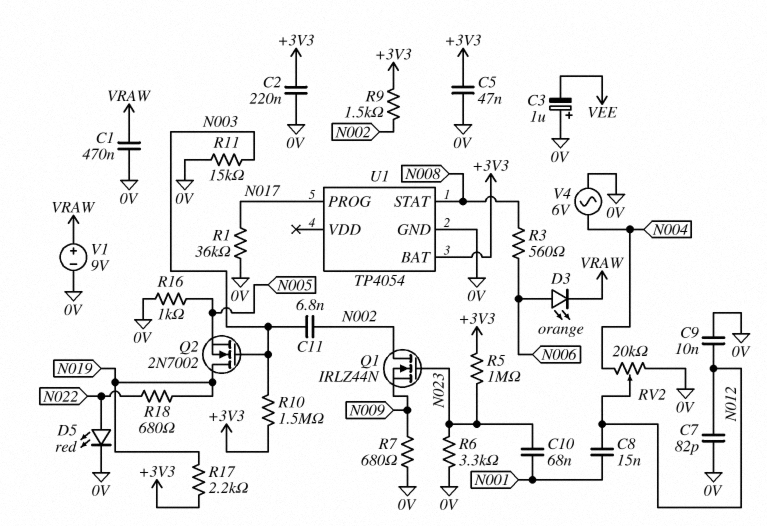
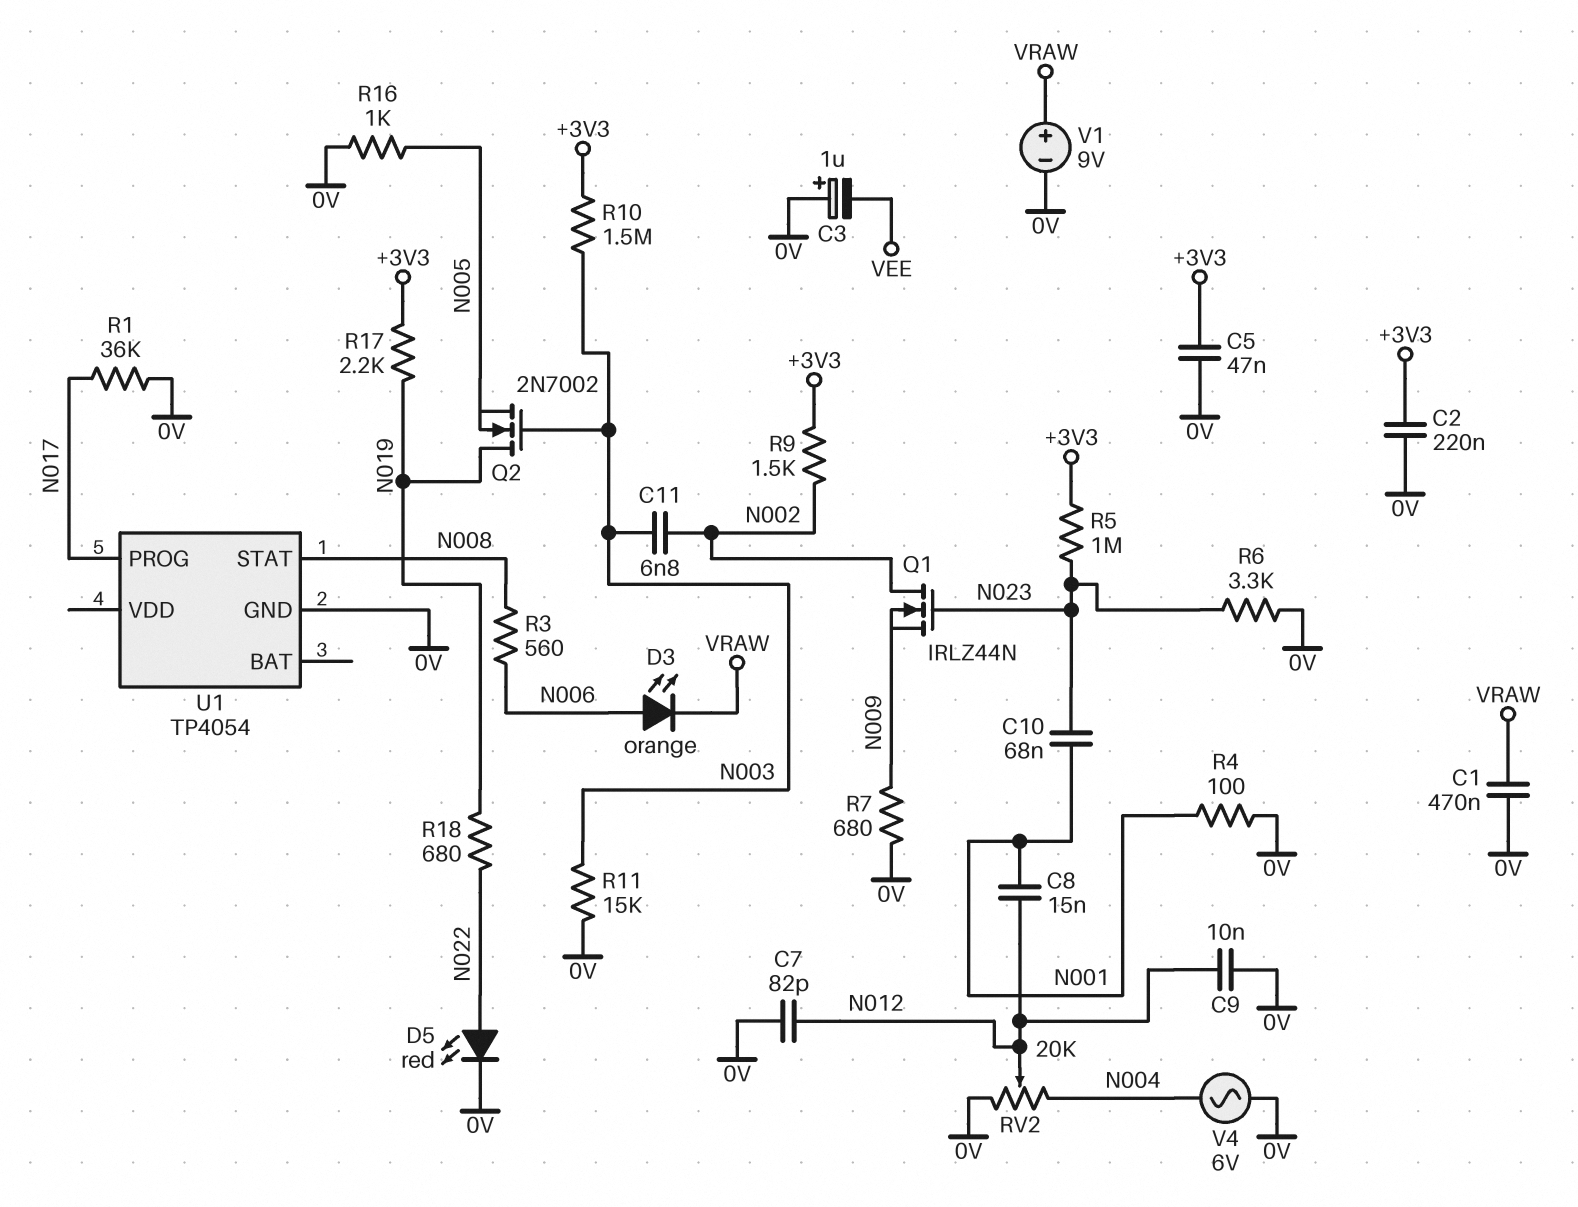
R4: none -> 100 (0V, N001)
U1 pin BAT: +3V3 -> none

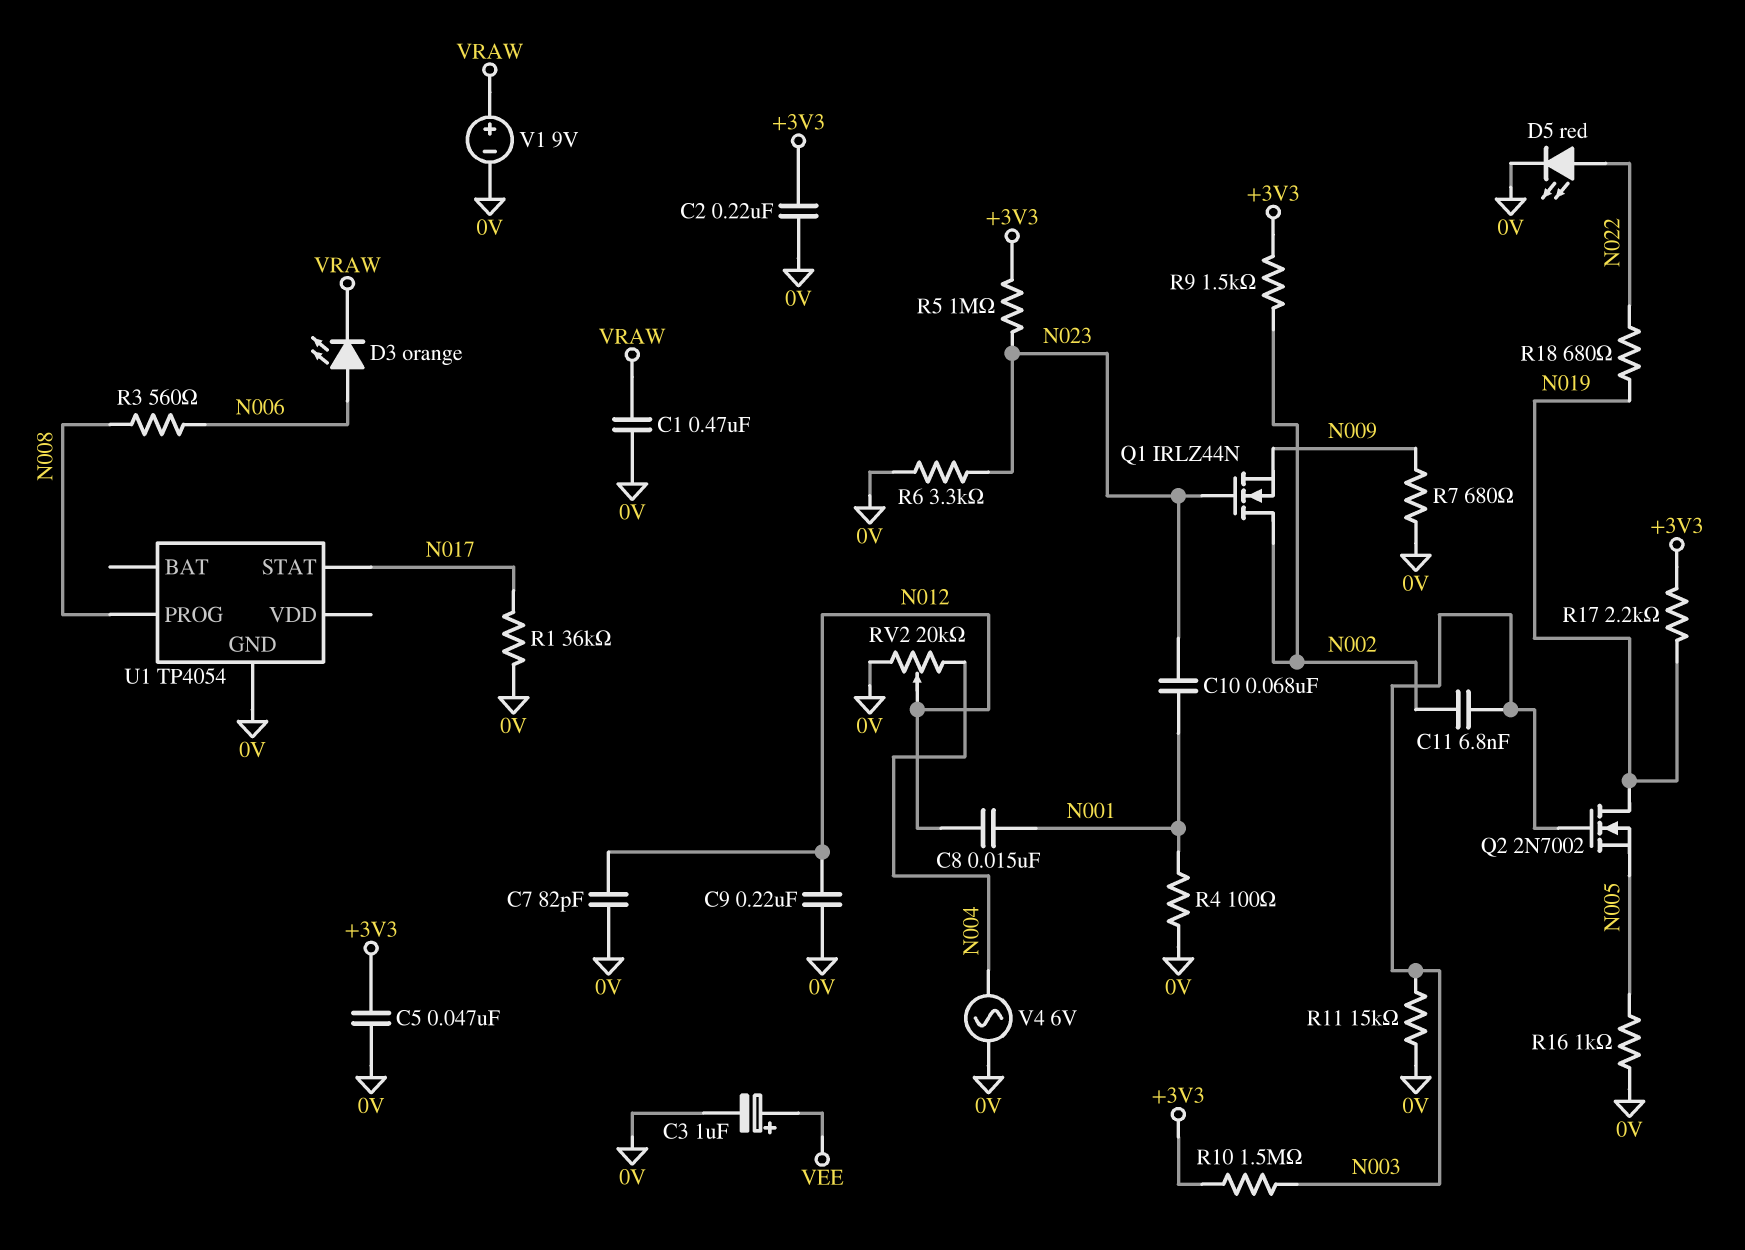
C3: 1uF (plus 0V, minus VEE) -> 1uF (plus VEE, minus 0V)
C9: 10nF (0V, N012) -> 220nF (0V, N012)
U1 pin PROG: N017 -> N008
U1 pin STAT: N008 -> N017

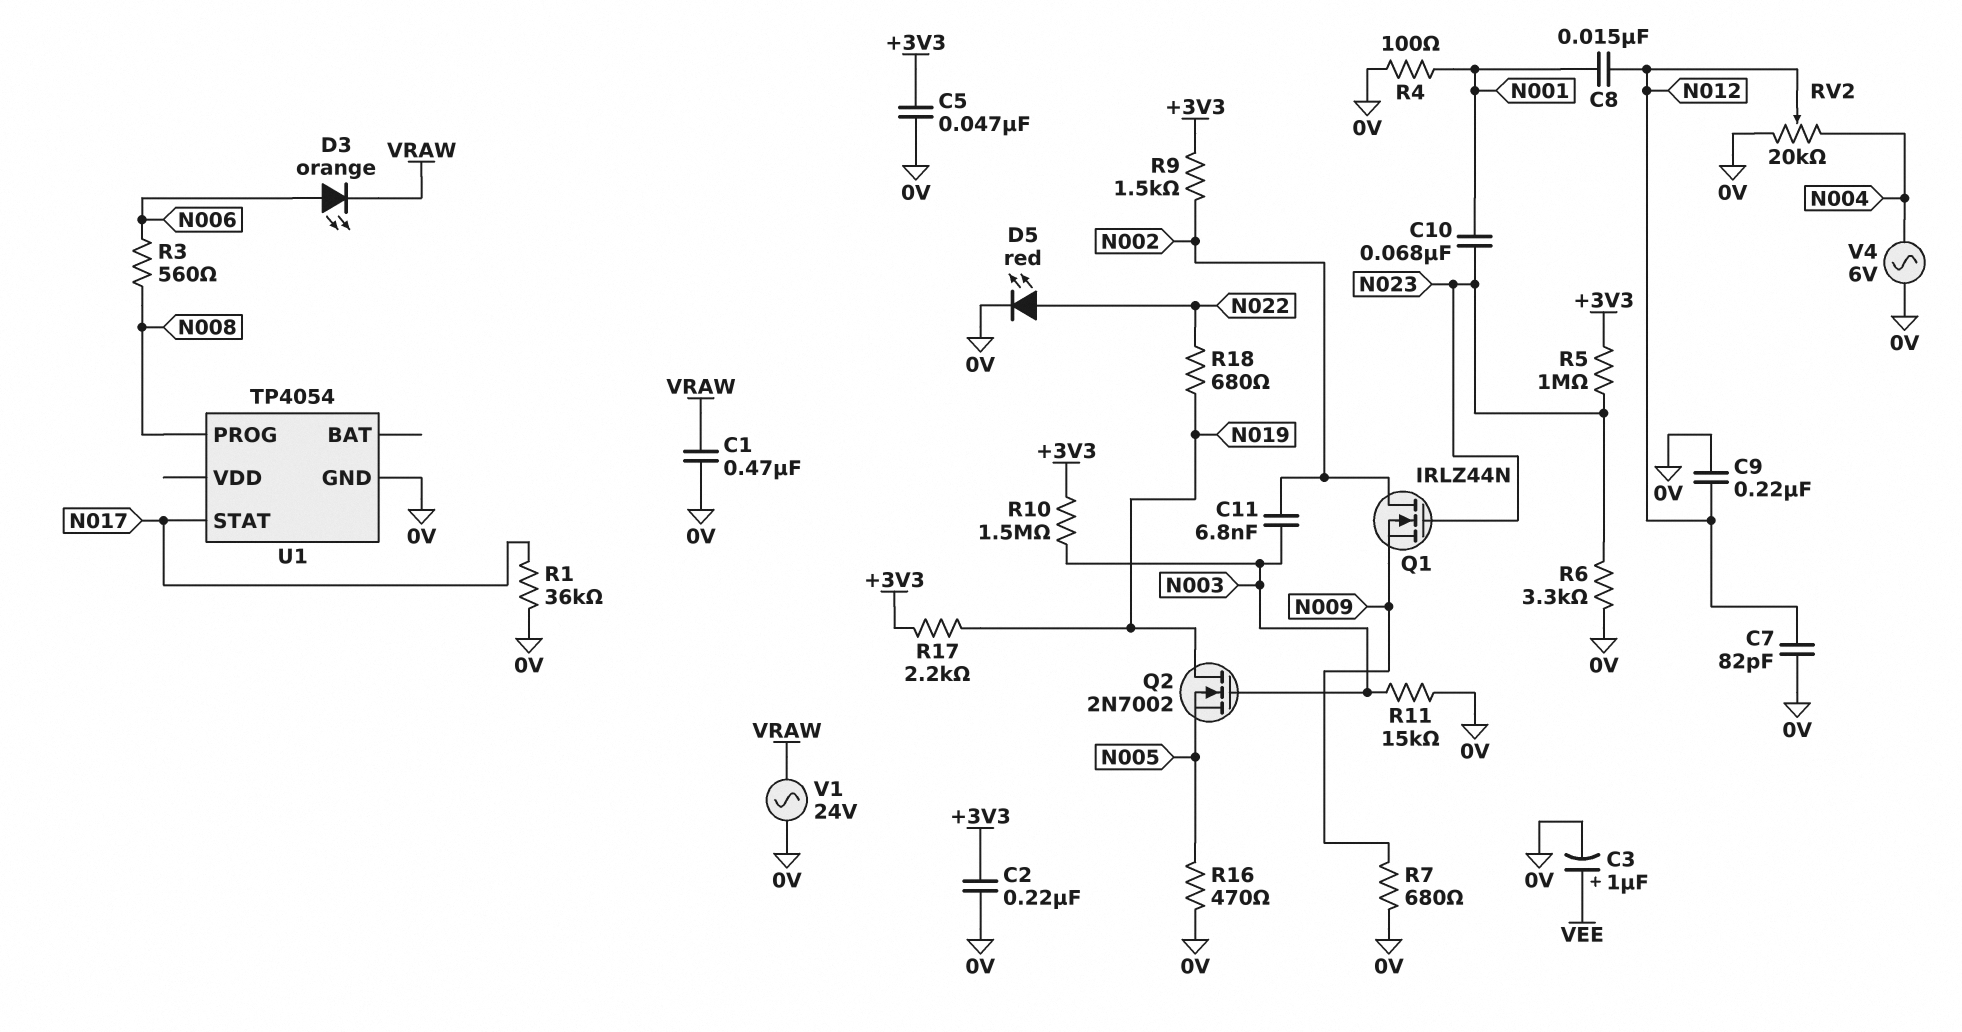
R16: 1k (0V, N005) -> 470 (0V, N005)
V1: 9V (plus VRAW, minus 0V) -> AC 24V (0V, VRAW)

